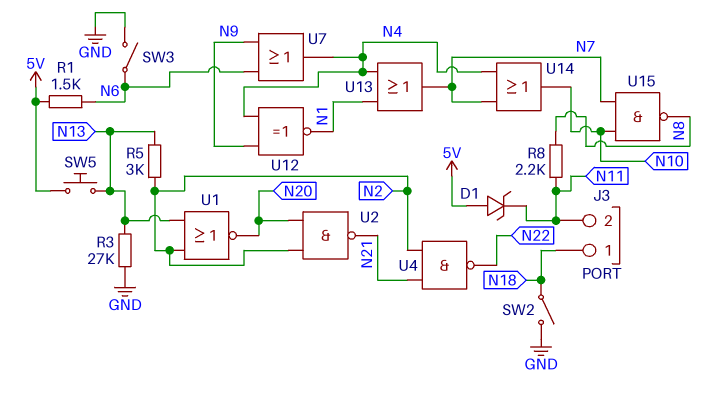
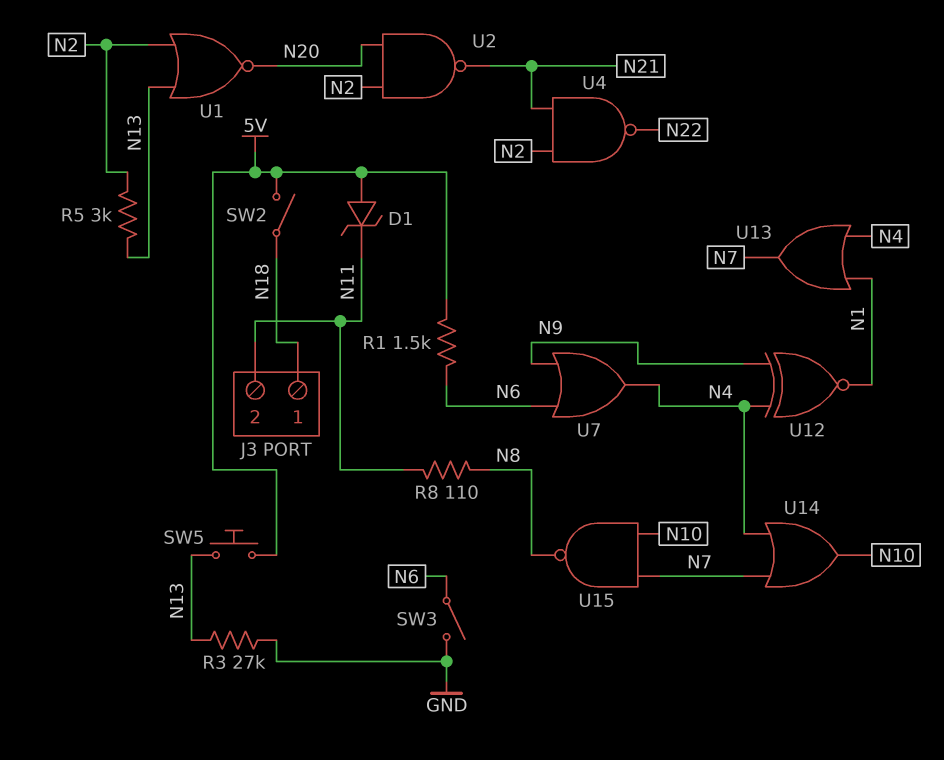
R8: 2.2k (N8, N11) -> 110 (N8, N11)
SW2: switch (GND, N18) -> switch (5V, N18)

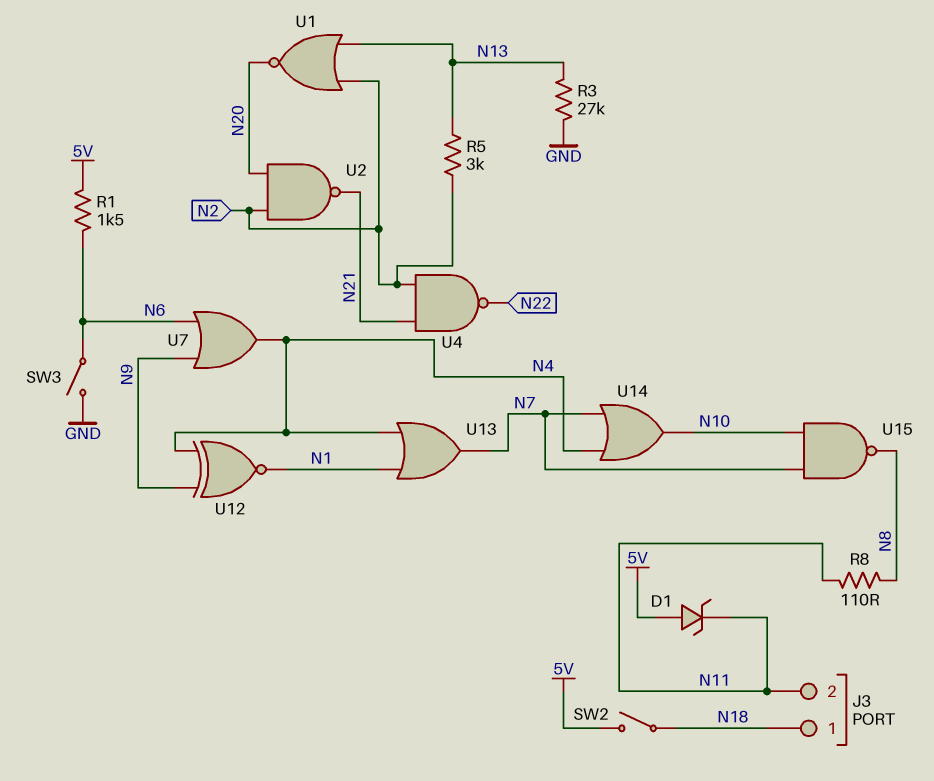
SW5: button (5V, N13) -> none

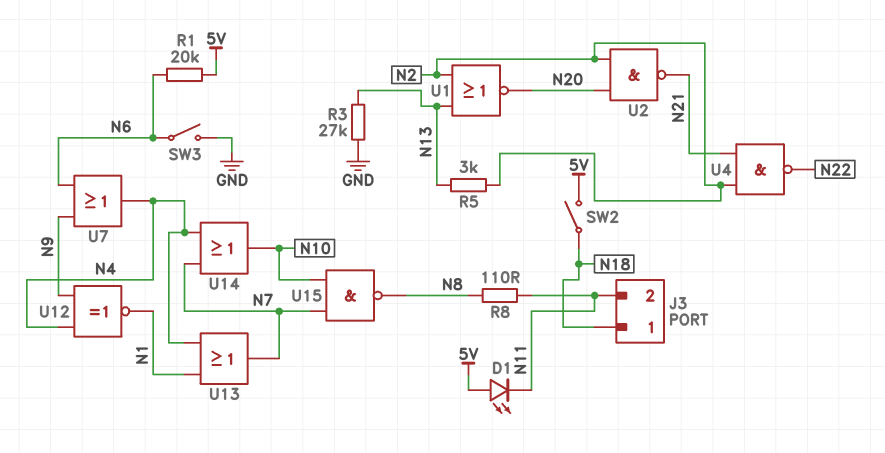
D1: zener (A 5V, K N11) -> LED (A 5V, K N11)
R1: 1.5k (5V, N6) -> 20k (5V, N6)

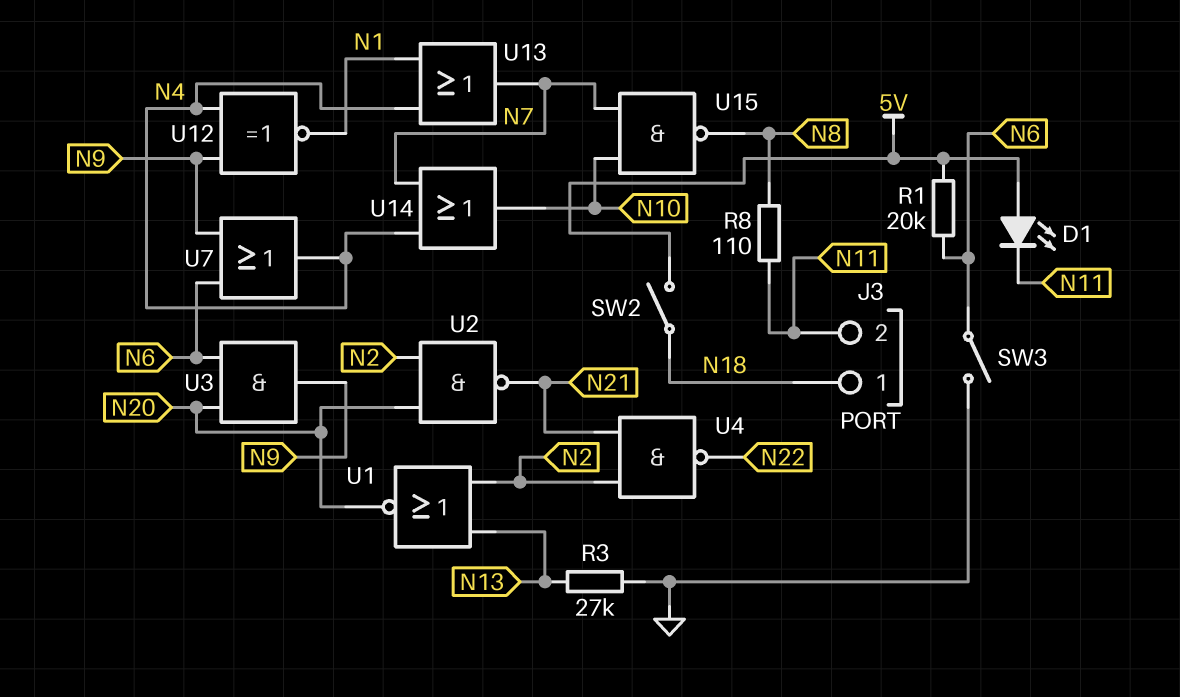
R5: 3k (N2, N13) -> none
U3: none -> AND (in N6, in N20, out N9)

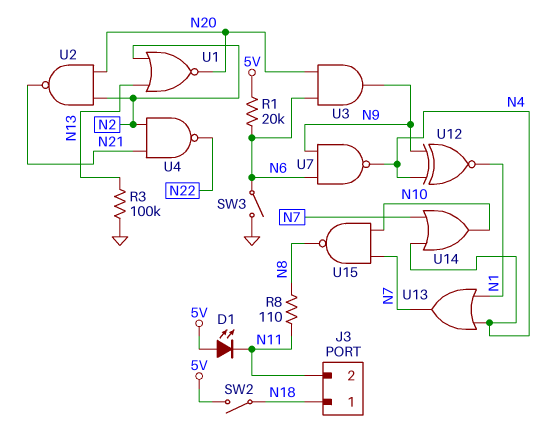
R3: 27k (GND, N13) -> 100k (GND, N13)
U7: OR (in N6, in N9, out N4) -> NAND (in N6, in N9, out N4)

